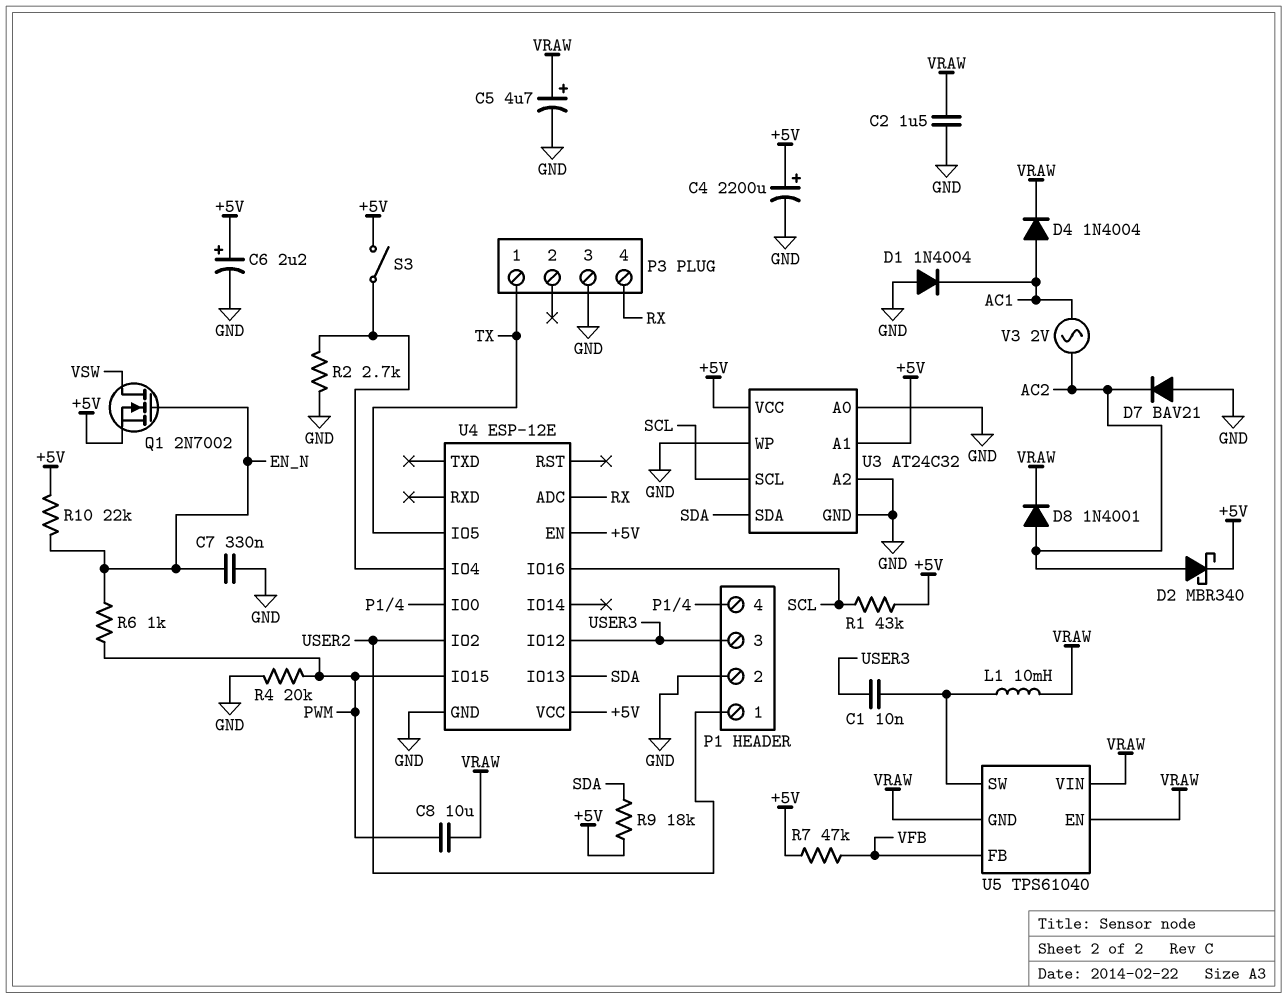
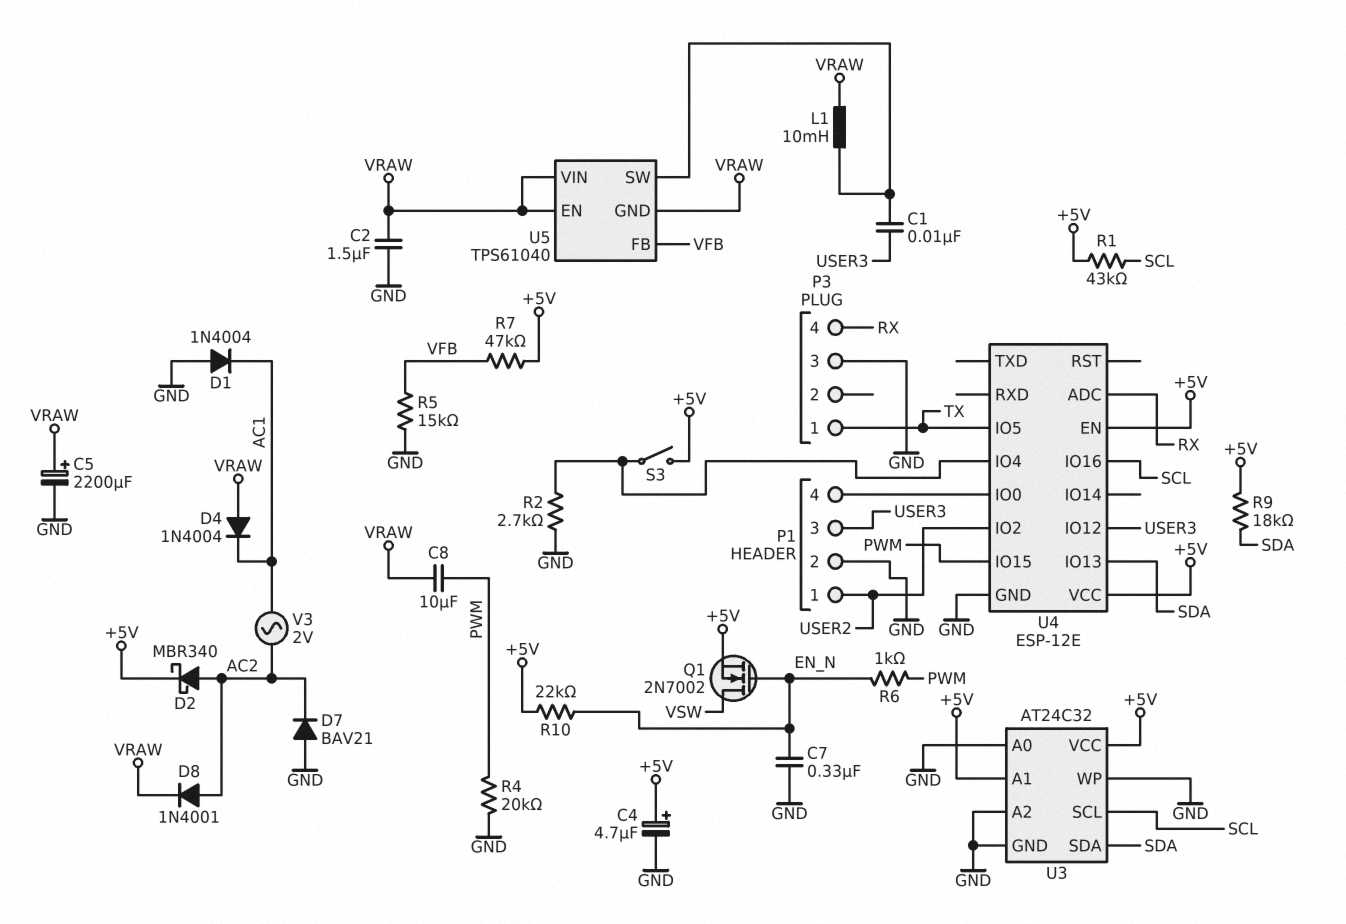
C4: 2200uF (plus +5V, minus GND) -> 4.7uF (plus +5V, minus GND)
C5: 4.7uF (plus VRAW, minus GND) -> 2200uF (plus VRAW, minus GND)
C6: 2.2uF (plus +5V, minus GND) -> none
D4: diode 1N4004 (A AC1, K VRAW) -> diode 1N4004 (A VRAW, K AC1)
R5: none -> 15k (GND, VFB)

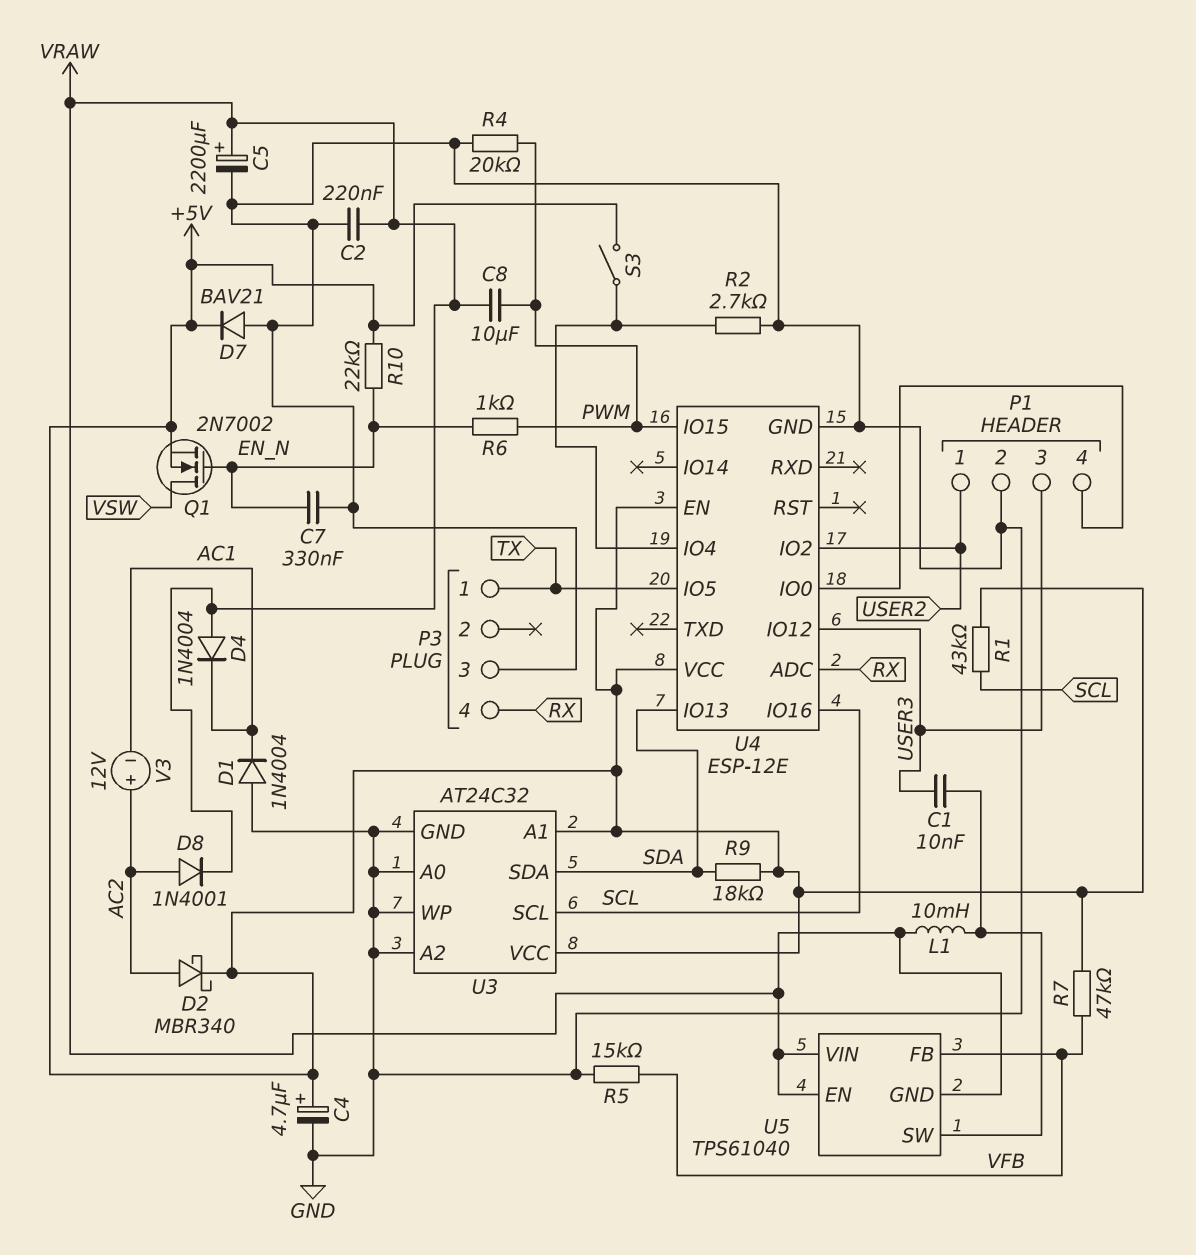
C2: 1.5uF (GND, VRAW) -> 220nF (GND, VRAW)
D7: diode BAV21 (A GND, K AC2) -> diode BAV21 (A GND, K +5V)
V3: AC 2V (AC1, AC2) -> 12V (plus AC2, minus AC1)

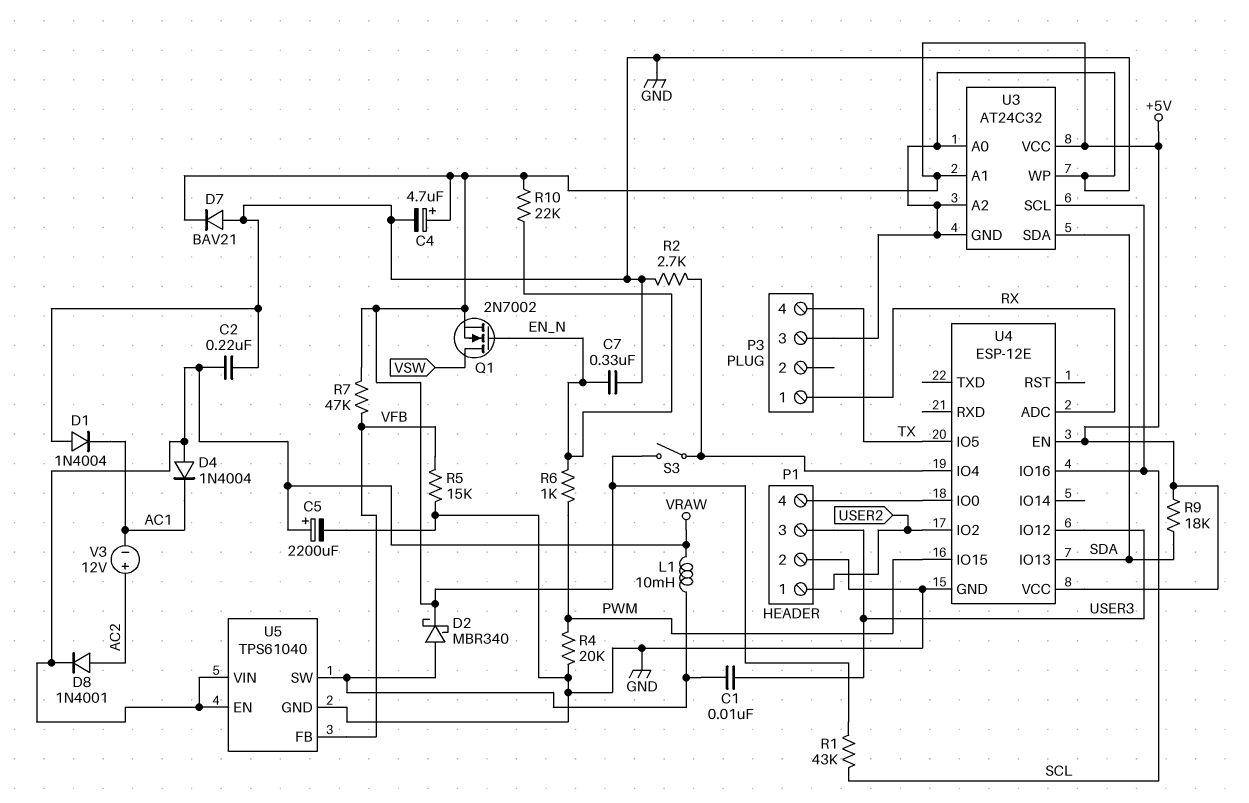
C8: 10uF (PWM, VRAW) -> none
D2: schottky MBR340 (A AC2, K +5V) -> schottky MBR340 (A U5/SW, K +5V)
P3 pin 1: TX -> RX
P3 pin 4: RX -> TX
U5 pin GND: VRAW -> GND

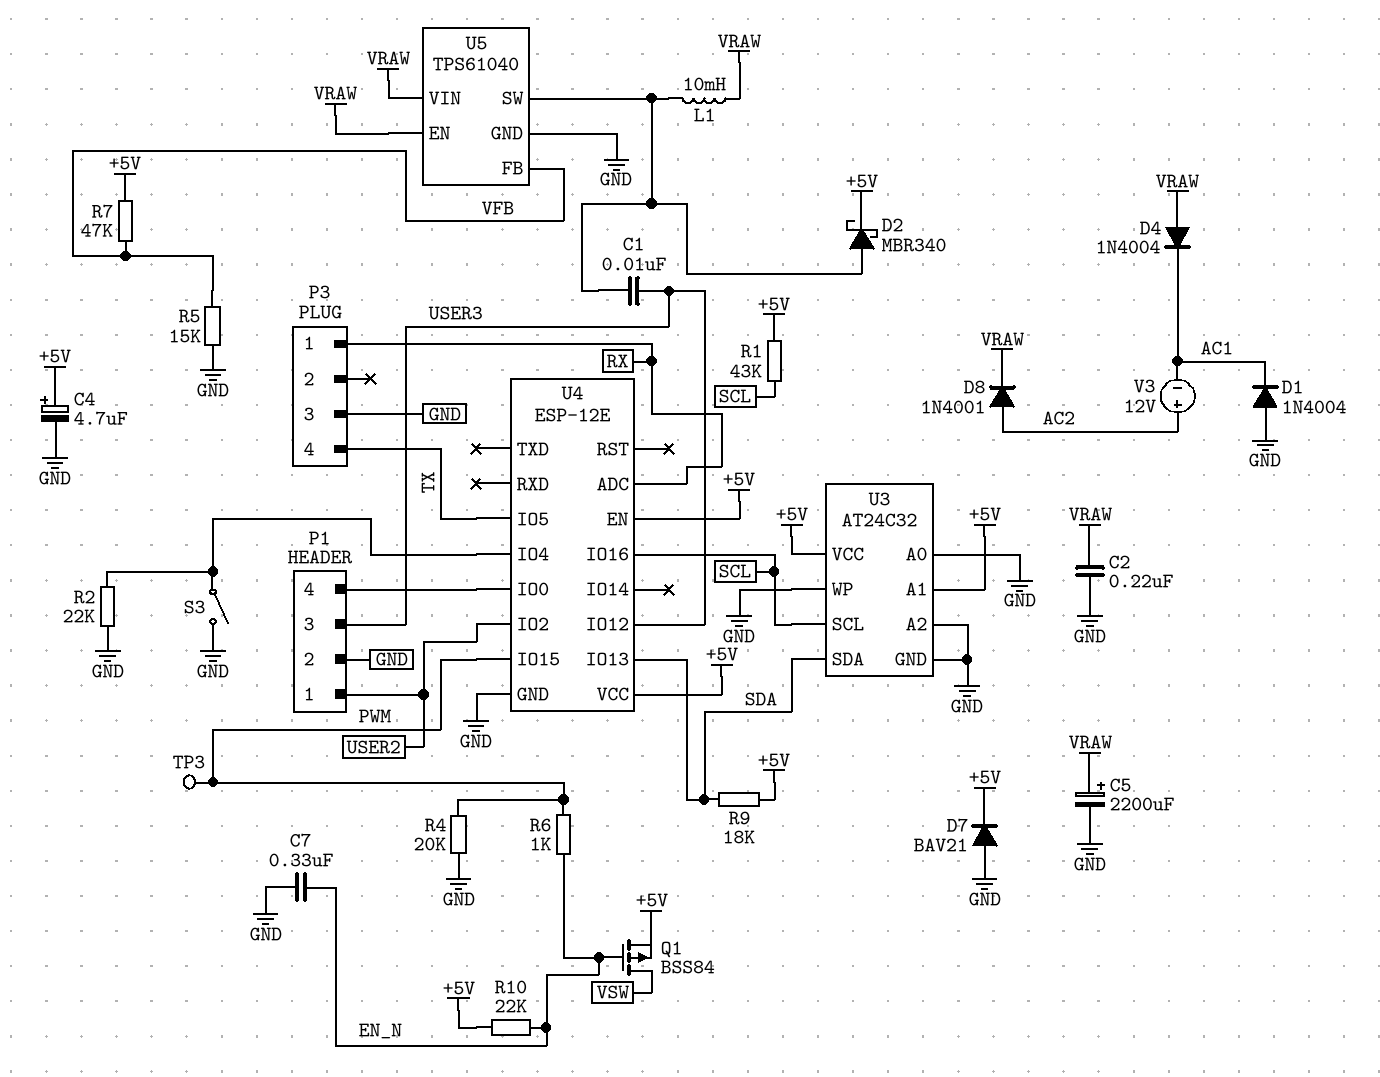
Q1: NMOS 2N7002 (G EN_N, D VSW, S +5V) -> PMOS BSS84 (G EN_N, D VSW, S +5V)
R2: 2.7k (GND, U4/IO4) -> 22k (GND, U4/IO4)
S3: switch (+5V, U4/IO4) -> switch (GND, U4/IO4)
TP3: none -> test point (PWM)

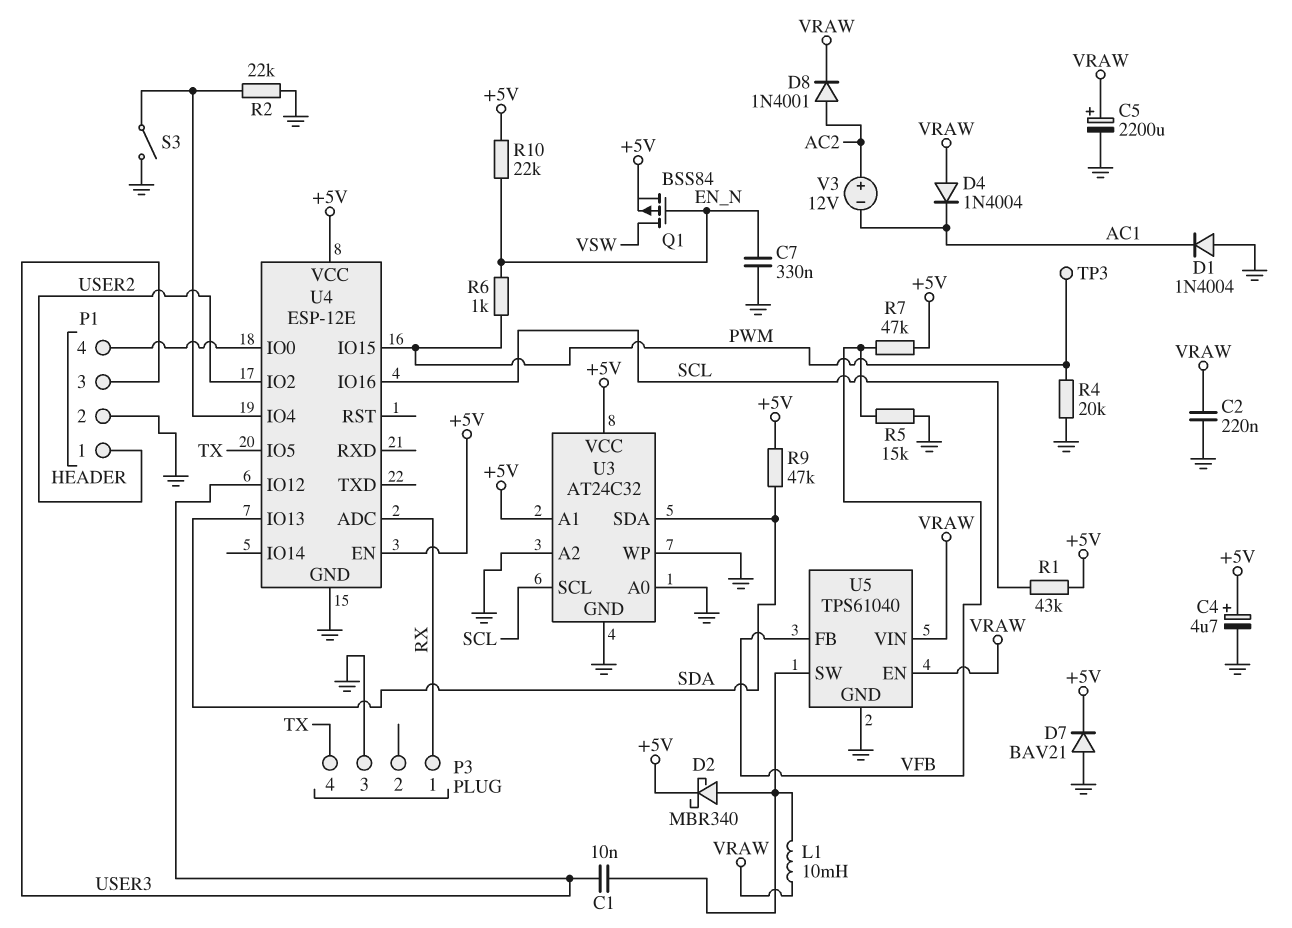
R9: 18k (+5V, SDA) -> 47k (+5V, SDA)

